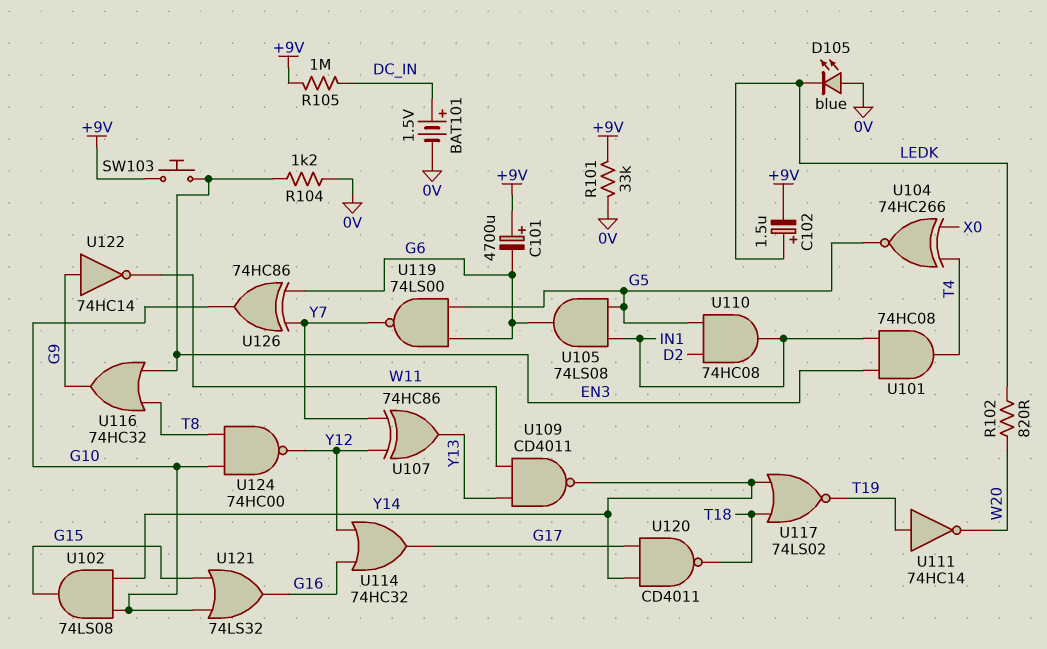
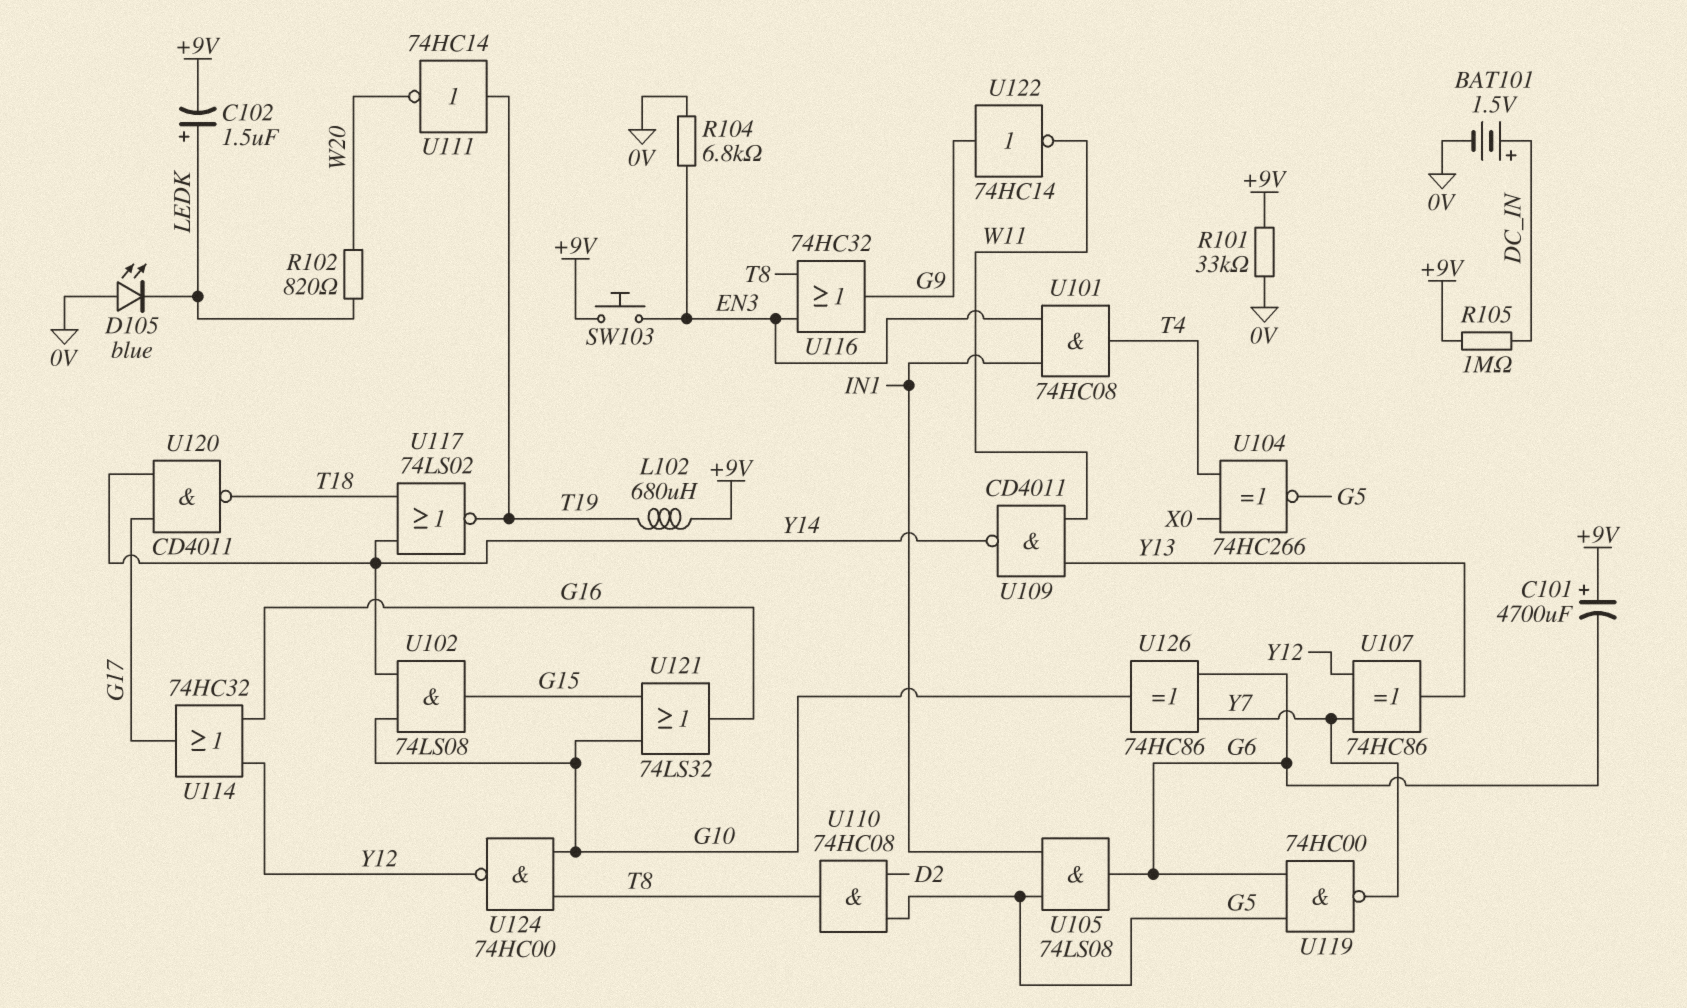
L102: none -> 680uH (+9V, T19)
R104: 1.2k (0V, EN3) -> 6.8k (0V, EN3)
U110: AND 74HC08 (in D2, in G5, out IN1) -> AND 74HC08 (in D2, in G5, out T8)
U119: NAND 74LS00 (in G5, in G6, out Y7) -> NAND 74HC00 (in G5, in G6, out Y7)

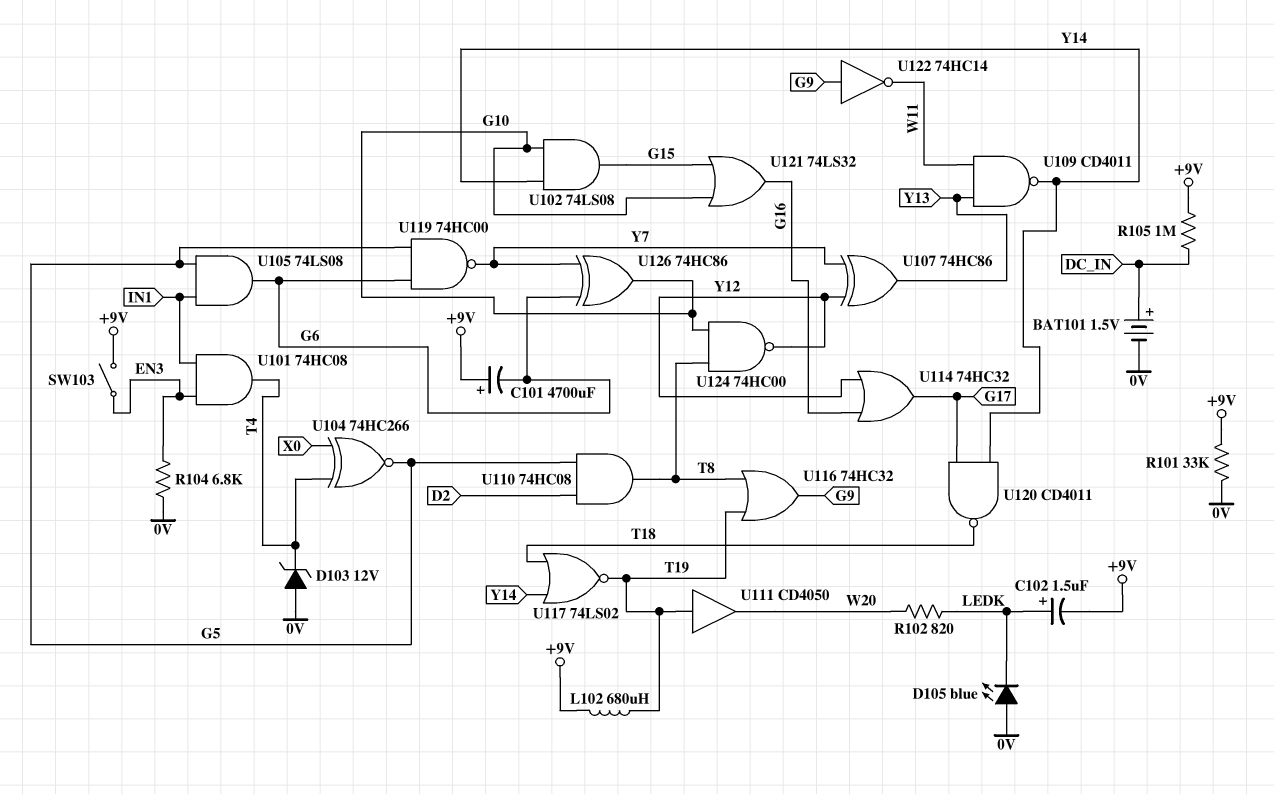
D103: none -> zener 12V (A 0V, K T4)
SW103: button (+9V, EN3) -> switch (+9V, EN3)
U111: NOT 74HC14 (in T19, out W20) -> buffer CD4050 (in T19, out W20)
U116: OR 74HC32 (in EN3, in T8, out G9) -> OR 74HC32 (in T8, in T19, out G9)

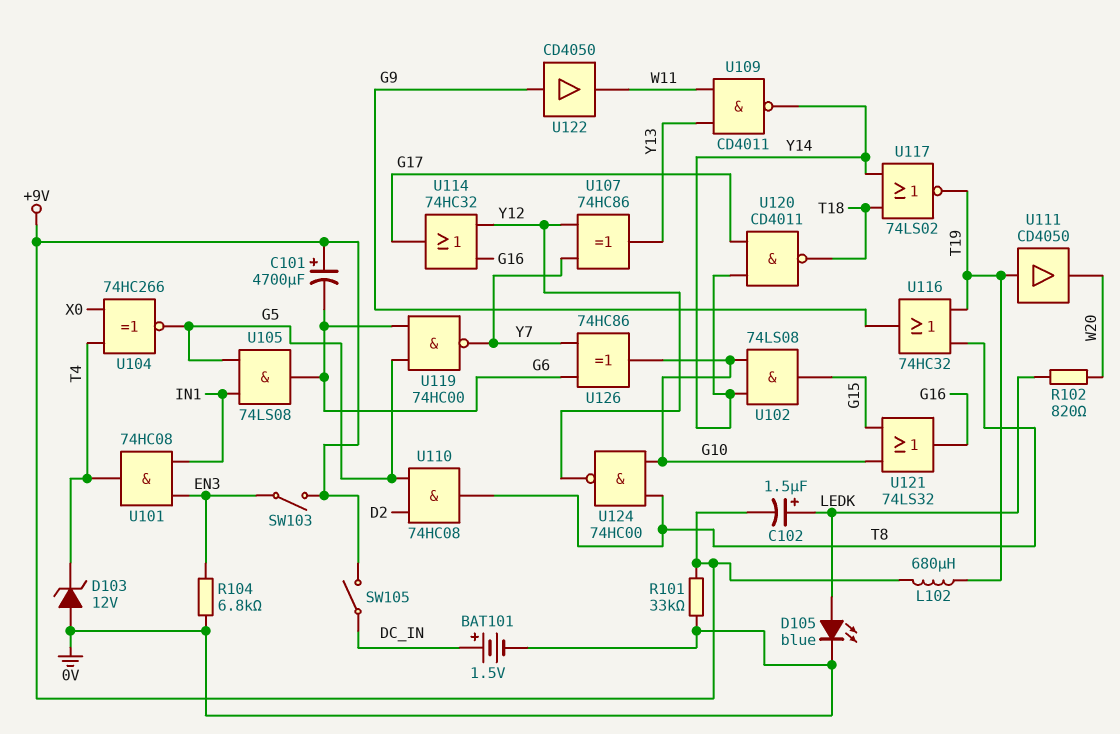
D105: LED blue (A 0V, K LEDK) -> LED blue (A LEDK, K 0V)
R105: 1M (+9V, DC_IN) -> none
SW105: none -> switch (+9V, DC_IN)
U122: NOT 74HC14 (in G9, out W11) -> buffer CD4050 (in G9, out W11)

